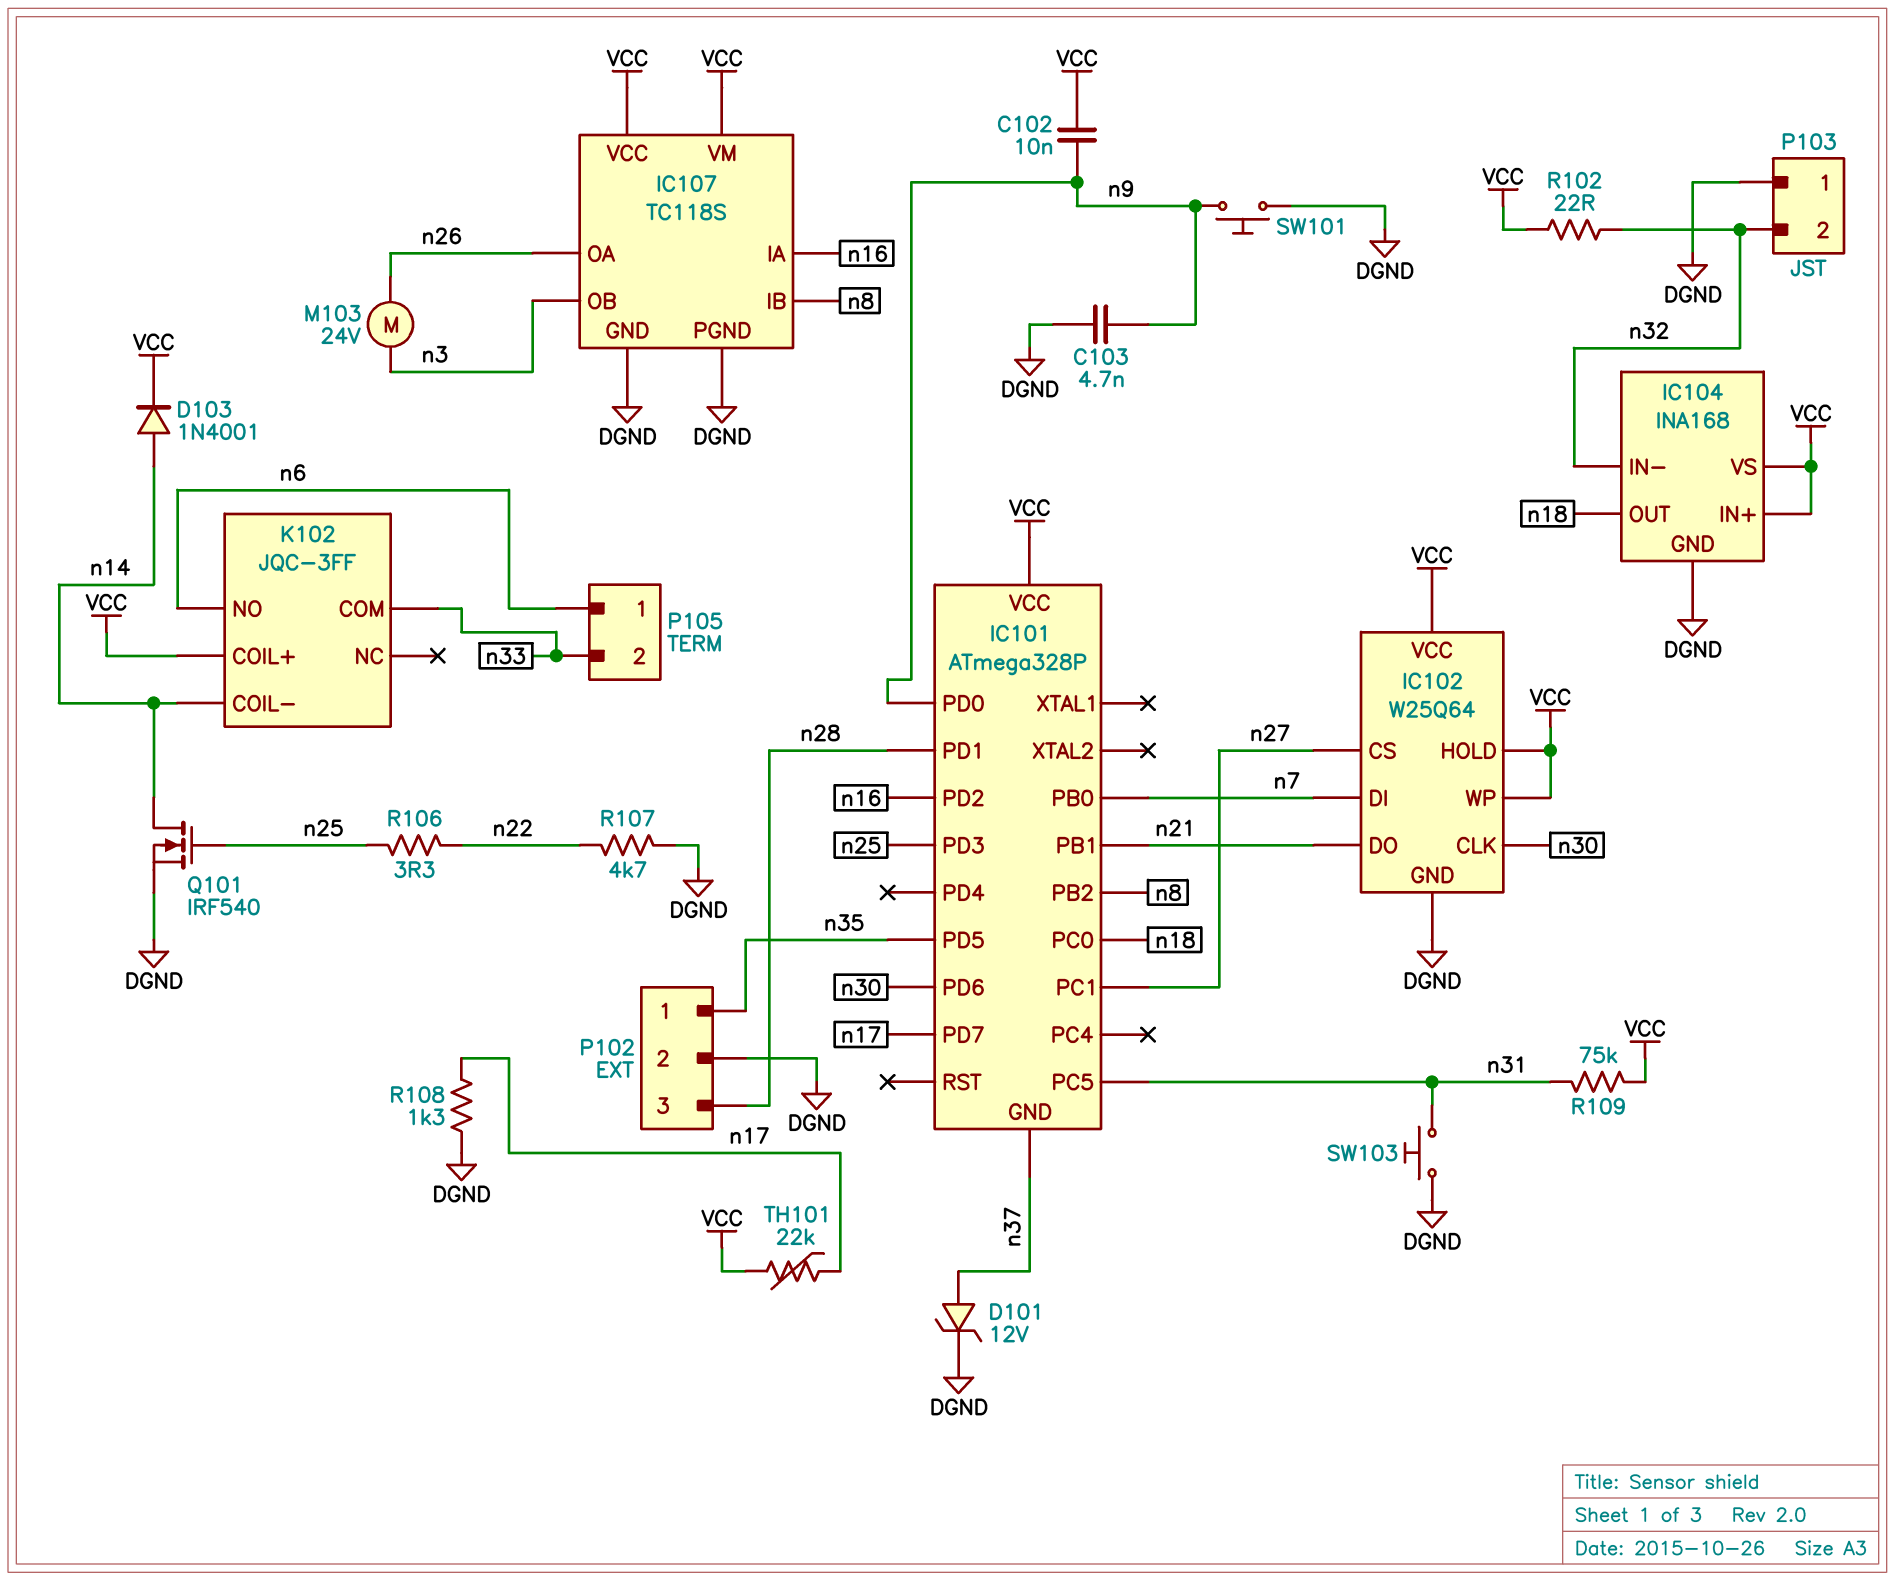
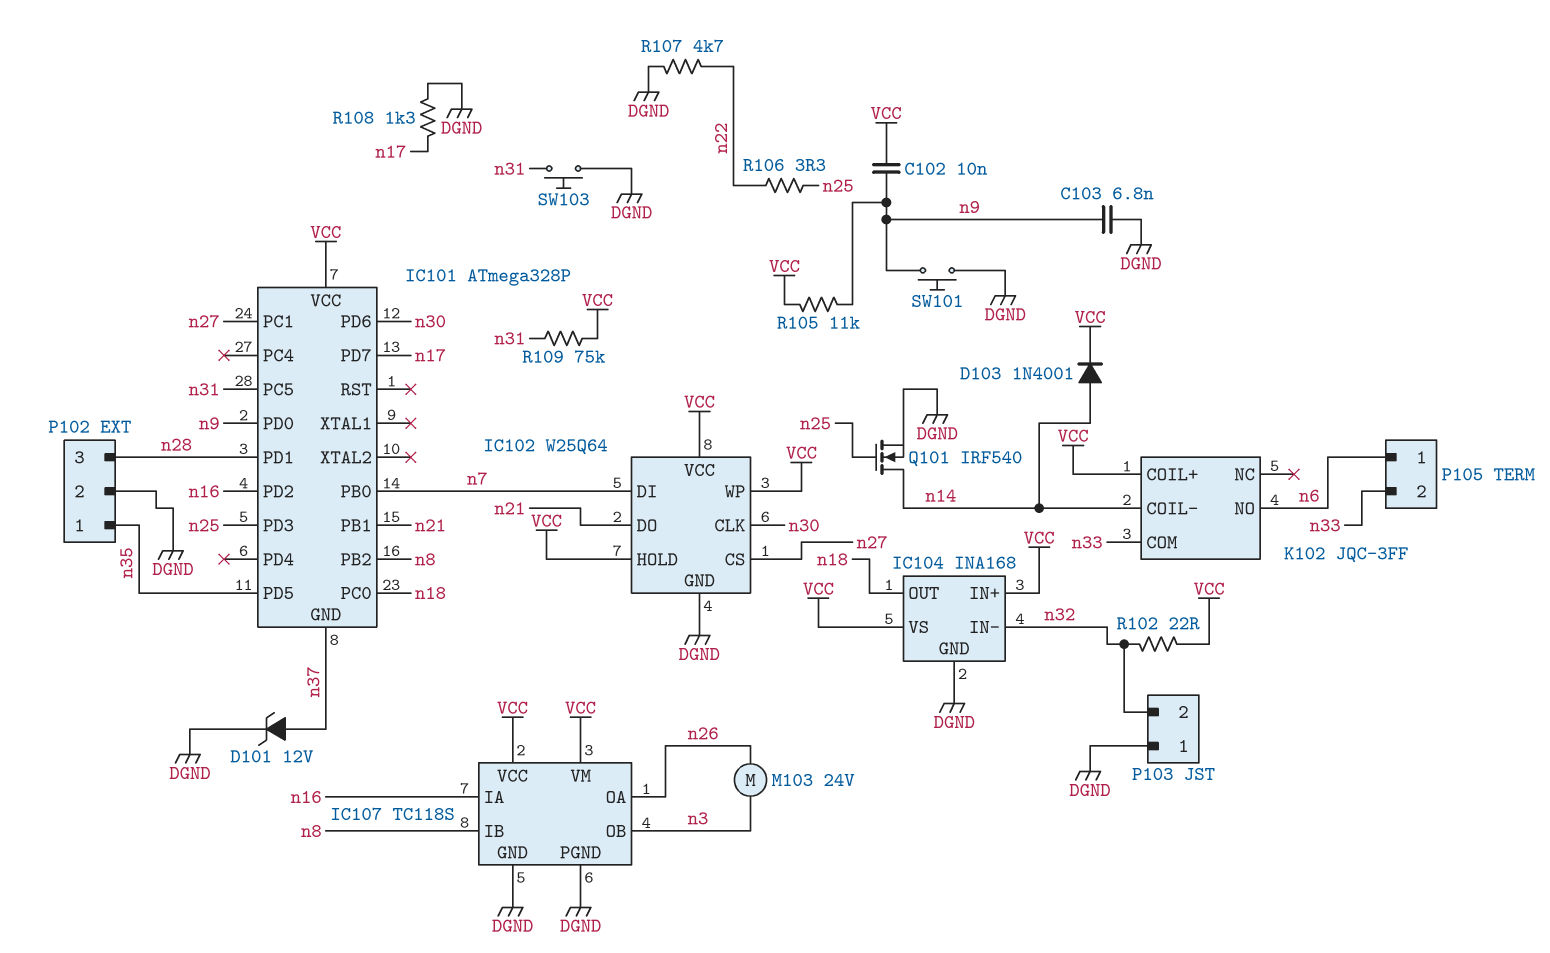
C103: 4.7nF (DGND, n9) -> 6.8nF (DGND, n9)
R105: none -> 11k (VCC, n9)
TH101: 22k (VCC, n17) -> none

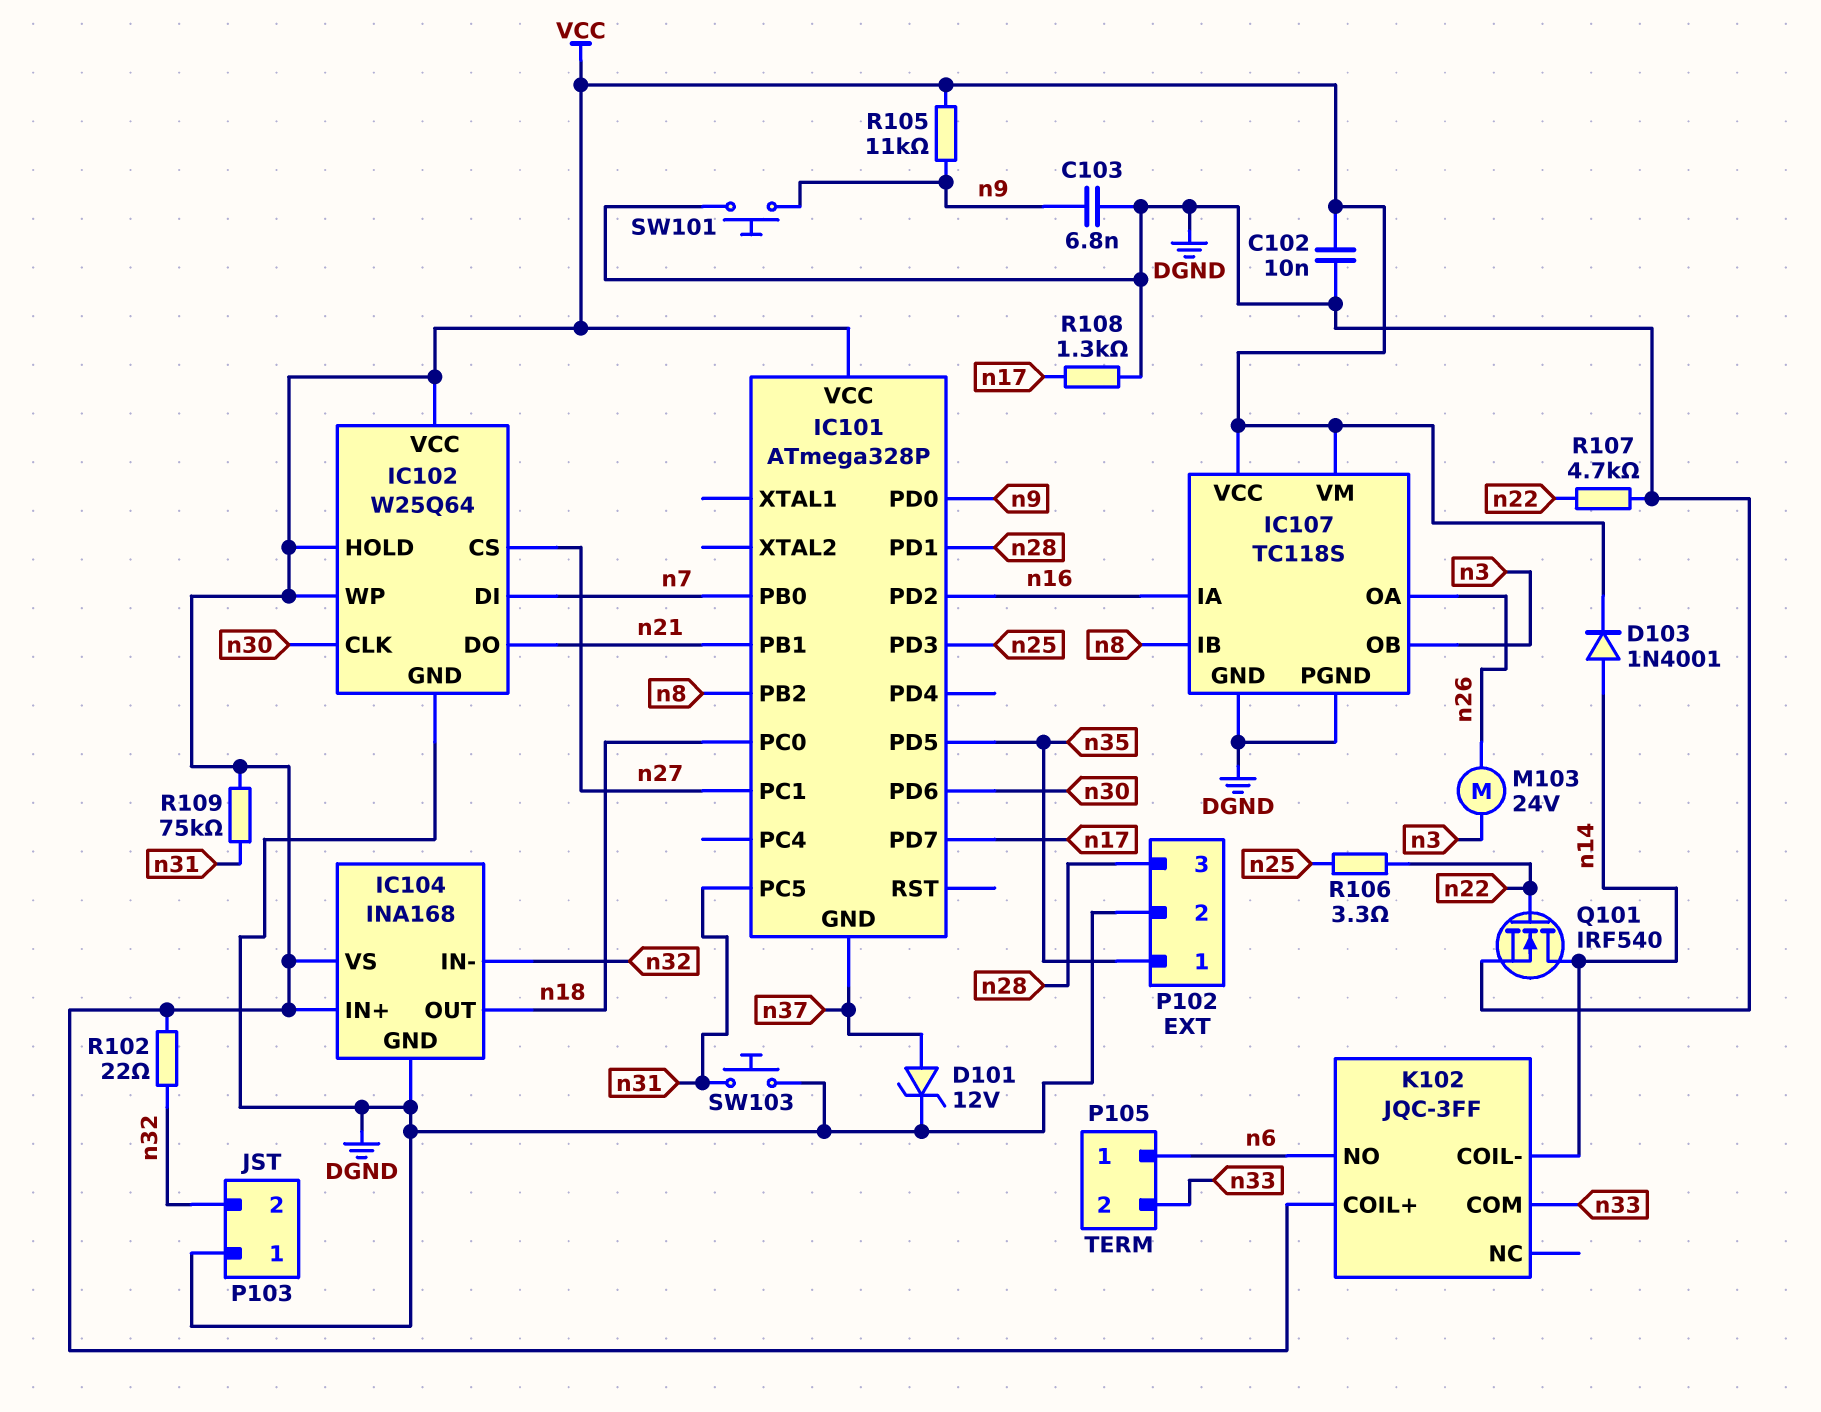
C102: 10nF (VCC, n9) -> 10nF (DGND, VCC)
Q101: NMOS IRF540 (G n25, D n14, S DGND) -> NMOS IRF540 (G n22, D n14, S DGND)

